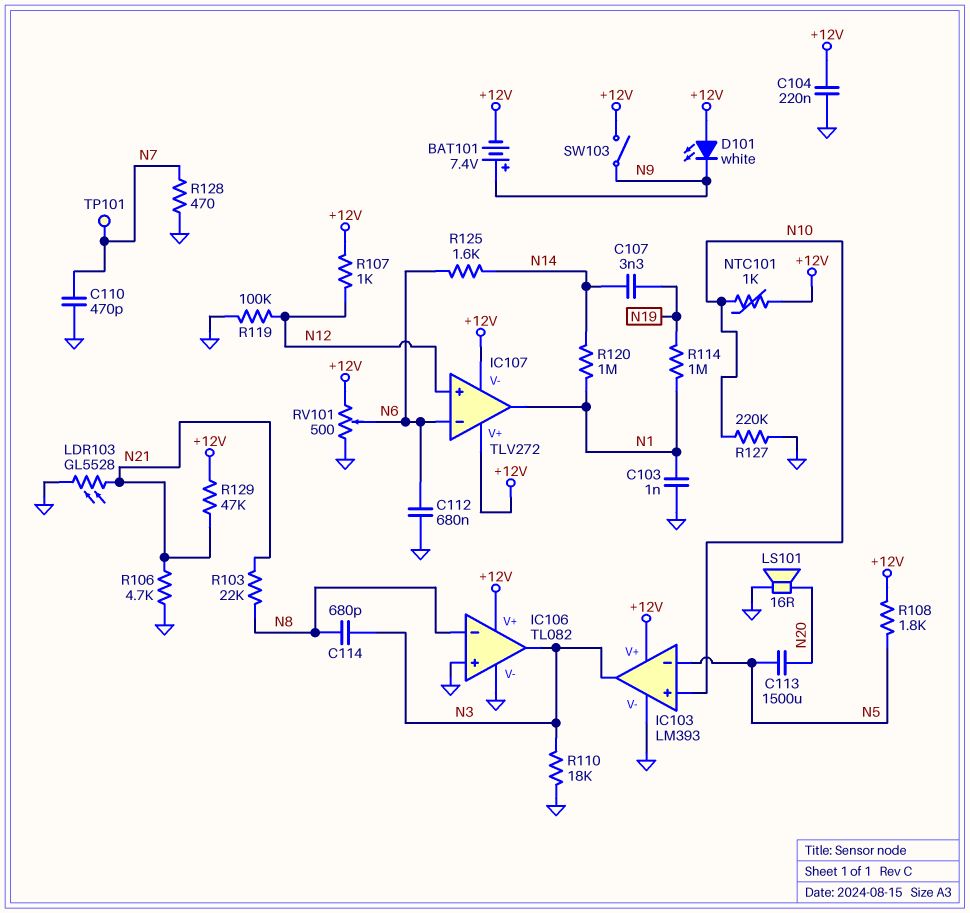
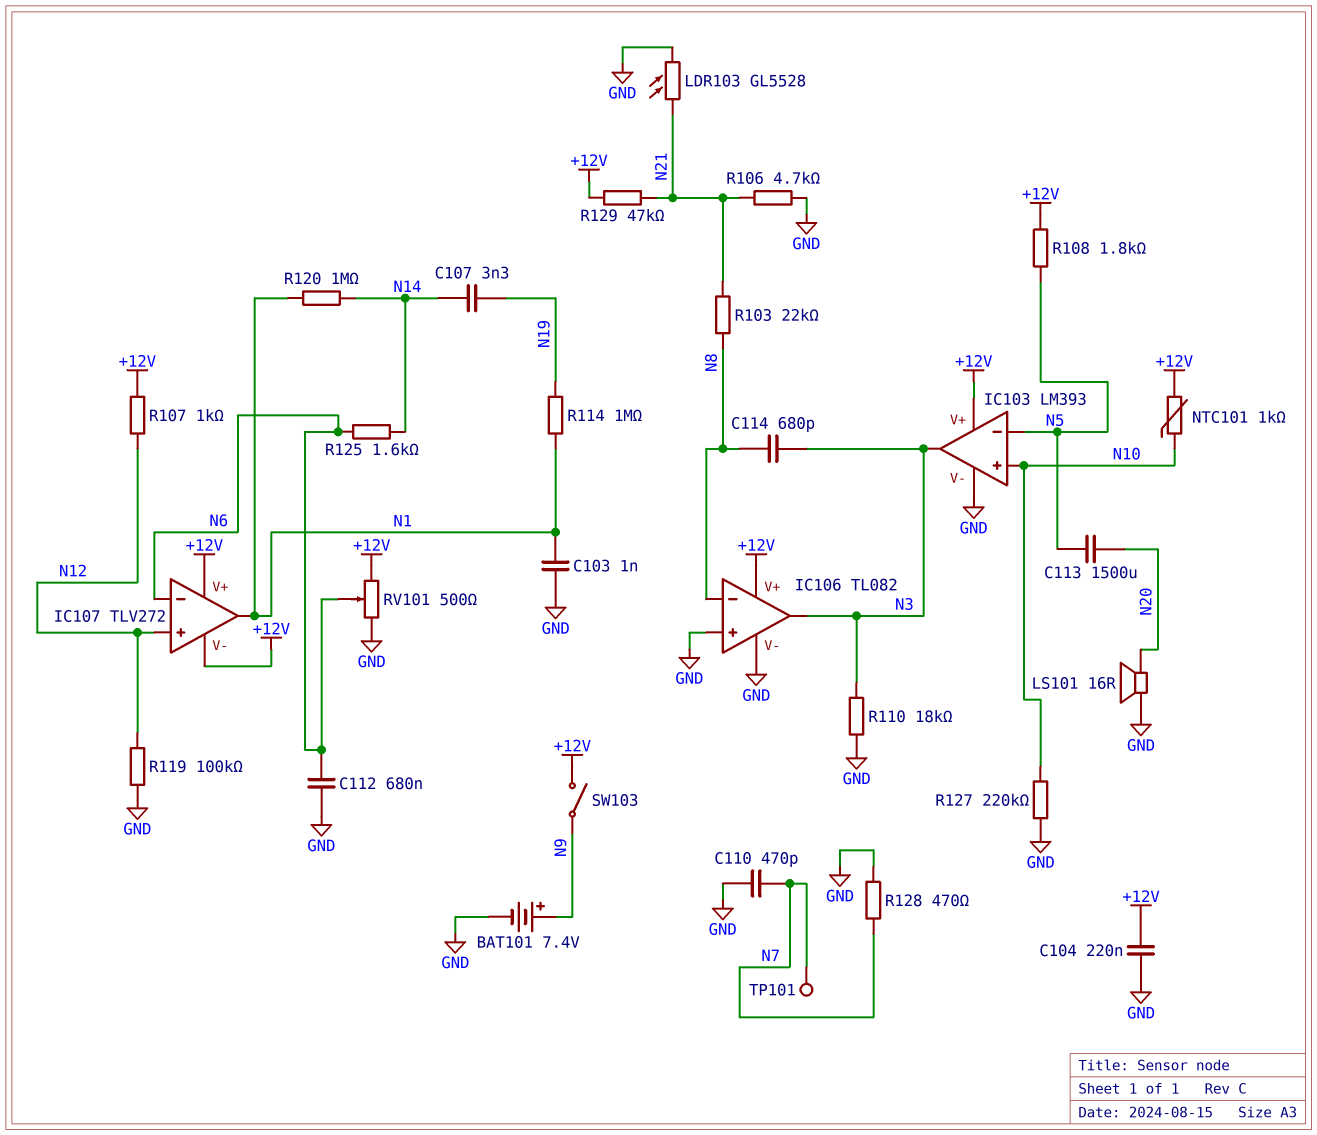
BAT101: 7.4V (plus N9, minus +12V) -> 7.4V (plus N9, minus GND)
D101: LED white (A +12V, K N9) -> none

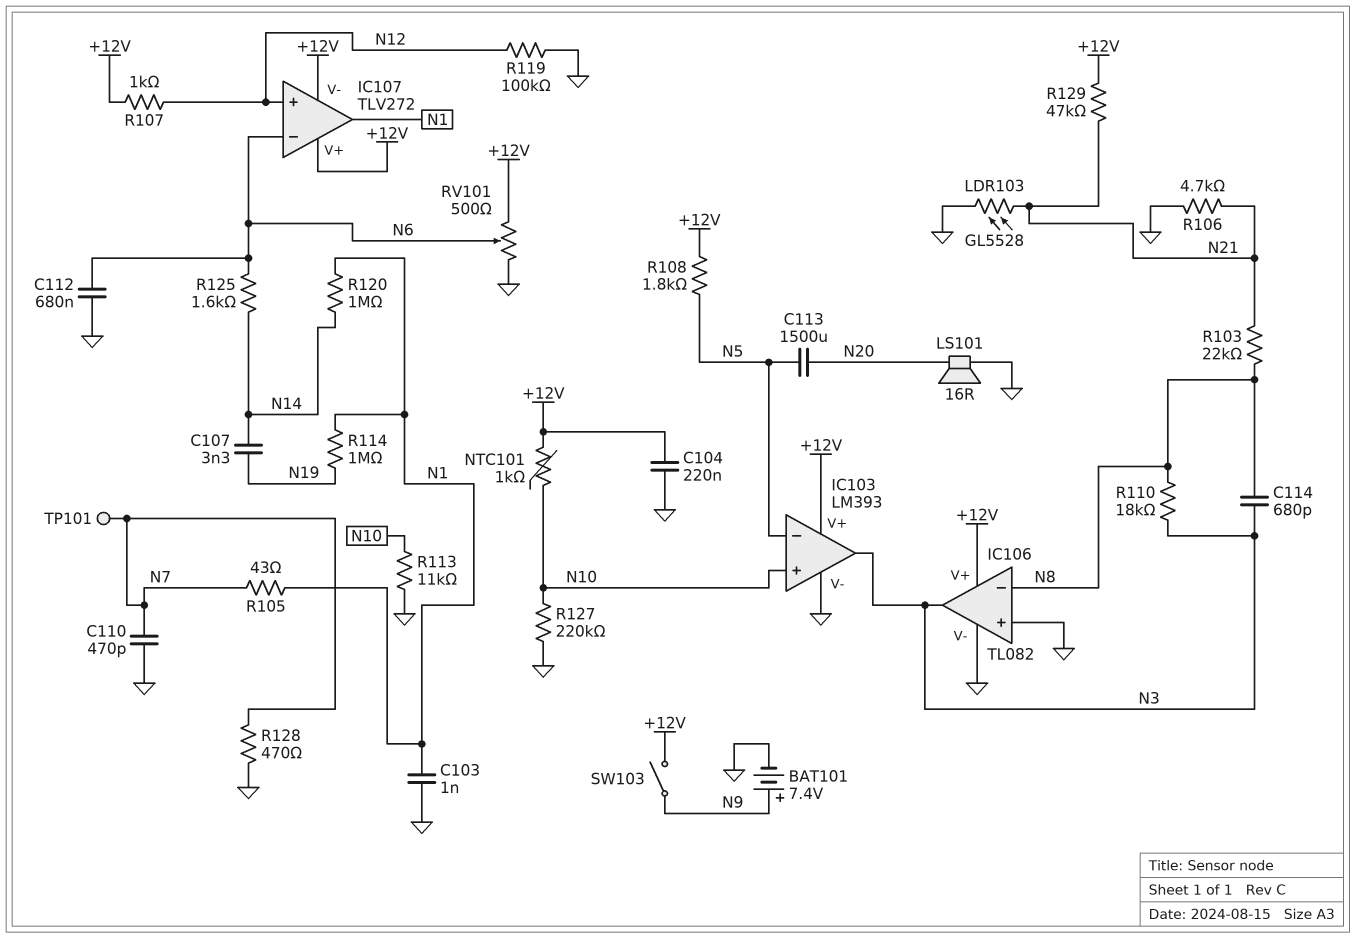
R105: none -> 43 (N1, N7)
R110: 18k (GND, N3) -> 18k (N3, N8)
R113: none -> 11k (GND, N10)

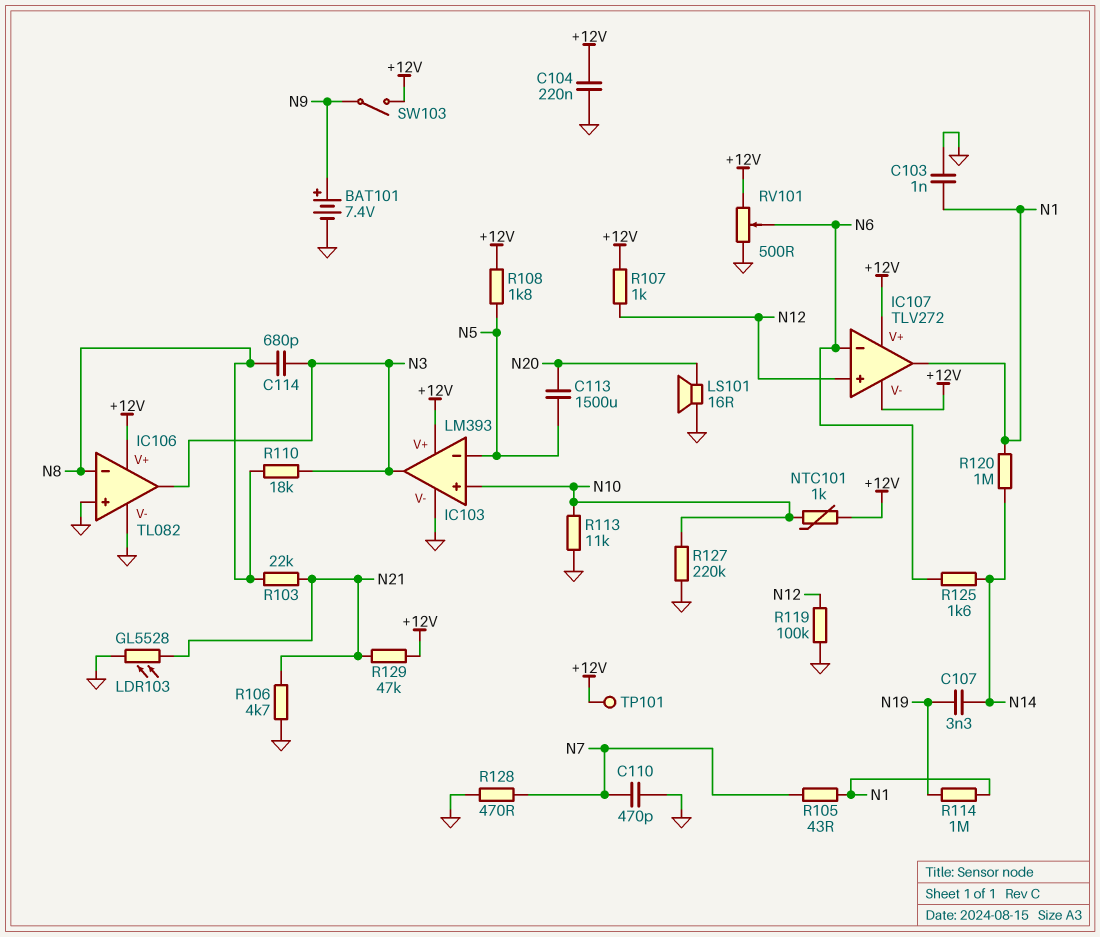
C112: 680nF (GND, N6) -> none
TP101: test point (N7) -> test point (+12V)

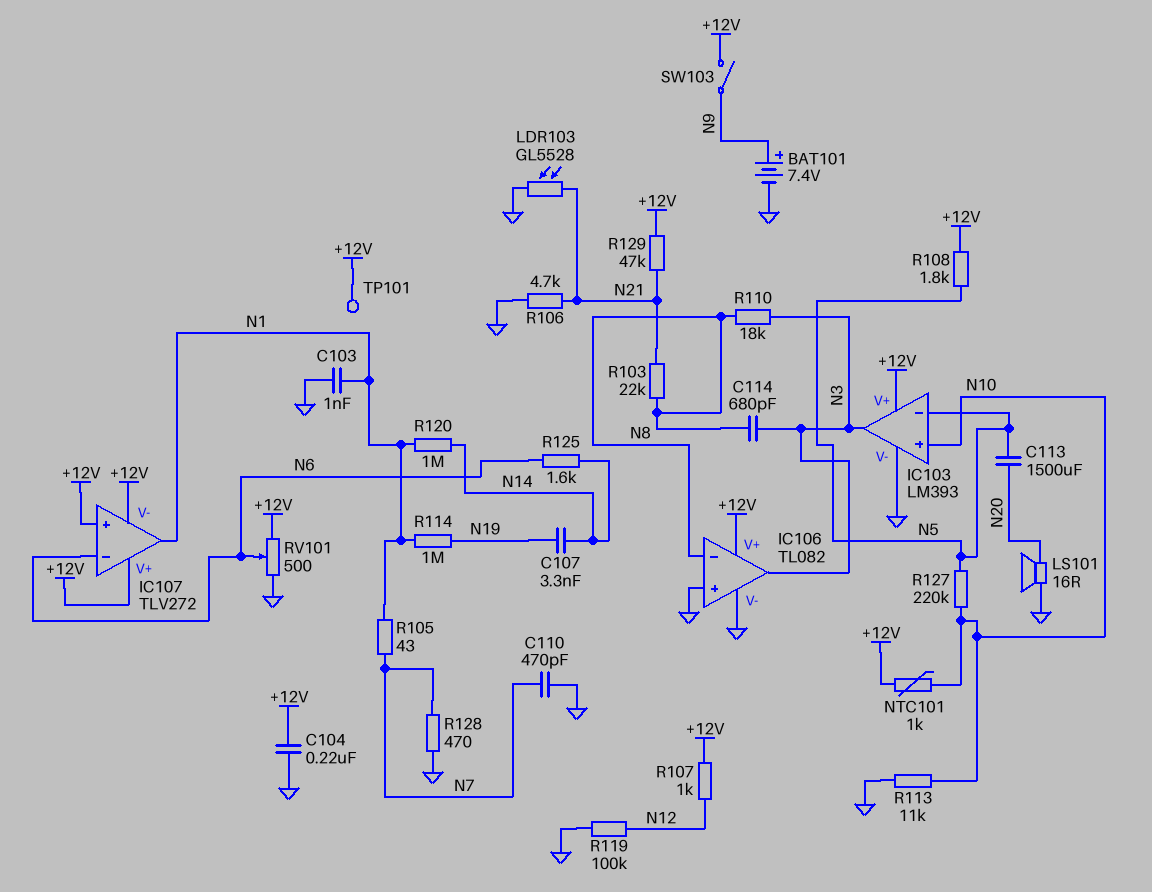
IC107 pin in+: N12 -> +12V
R127: 220k (GND, N10) -> 220k (N5, N10)

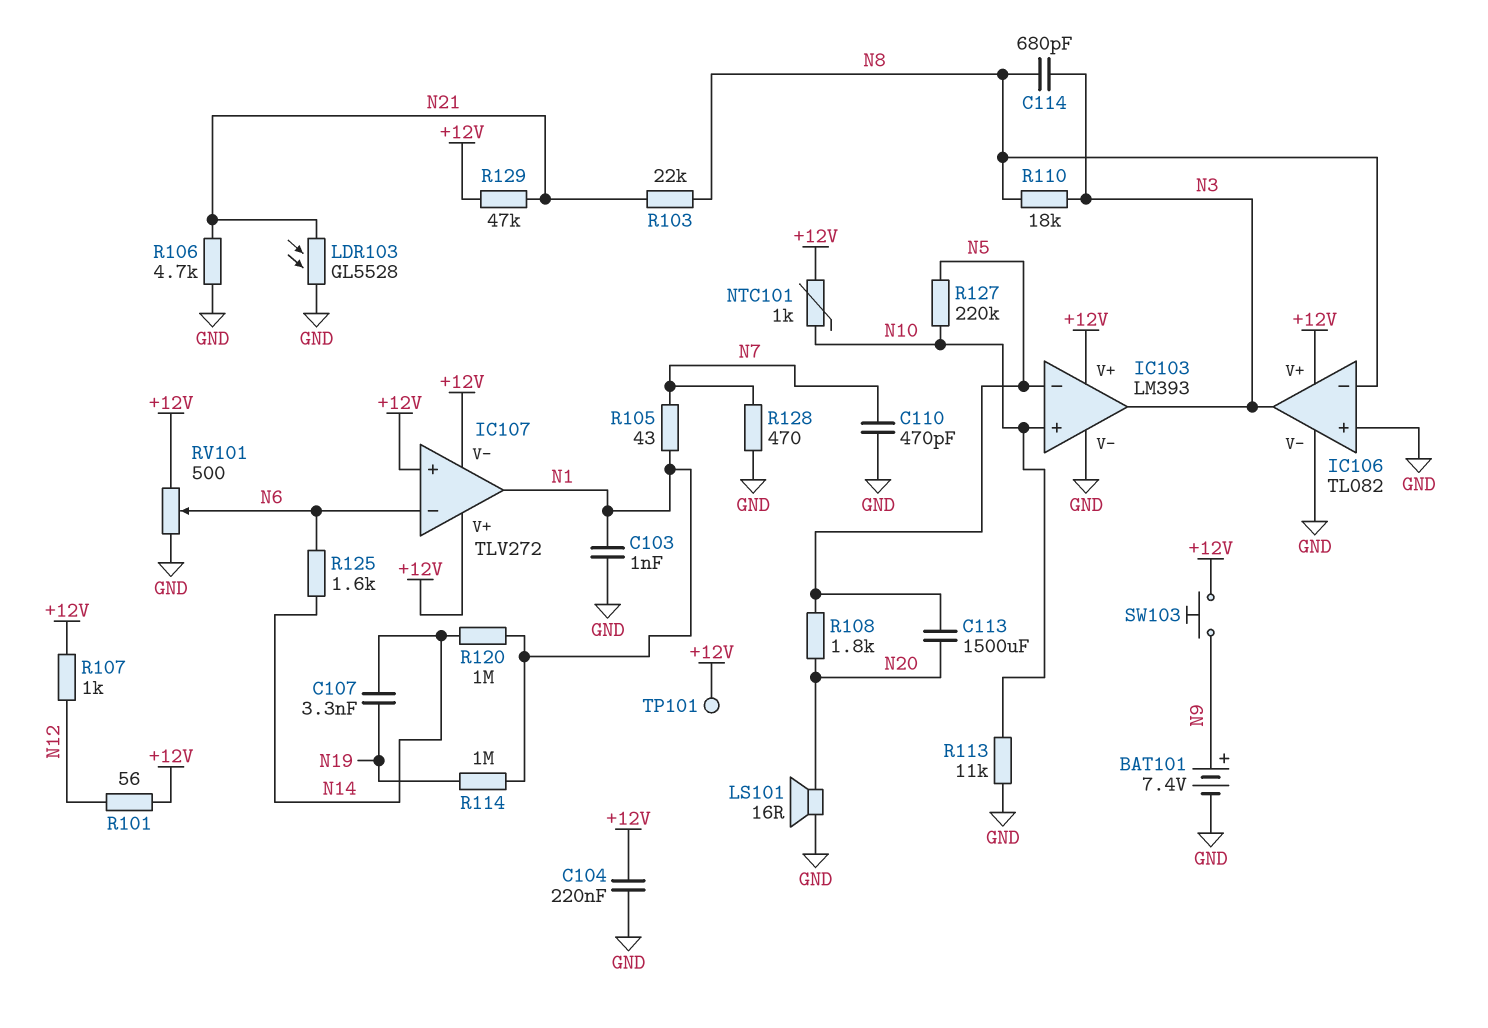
R101: none -> 56 (+12V, N12)
R108: 1.8k (+12V, N5) -> 1.8k (N5, N20)
R119: 100k (GND, N12) -> none
SW103: switch (+12V, N9) -> button (+12V, N9)

